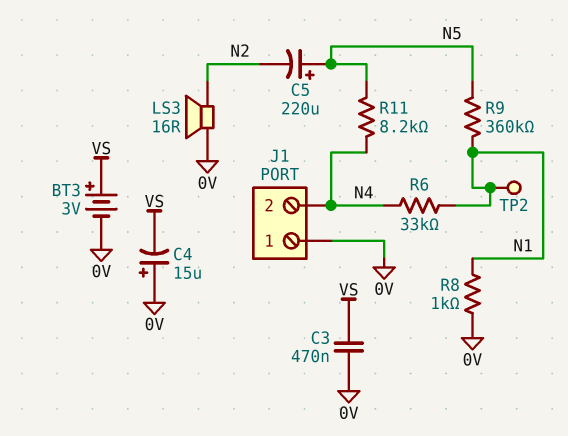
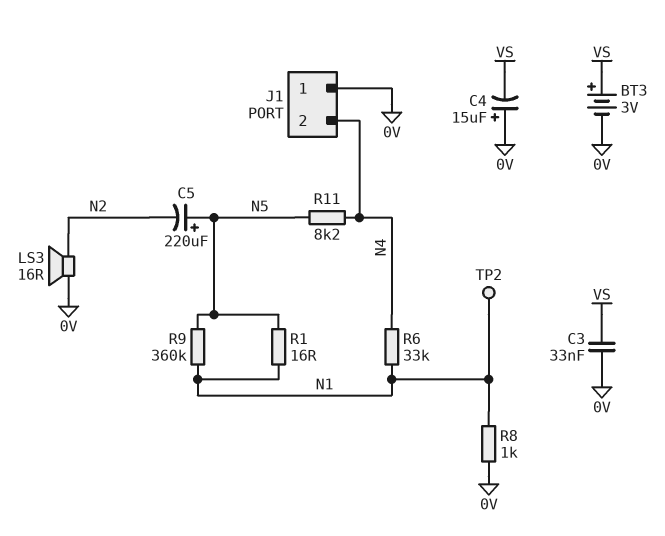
C3: 470nF (0V, VS) -> 33nF (0V, VS)
R1: none -> 16 (N1, N5)

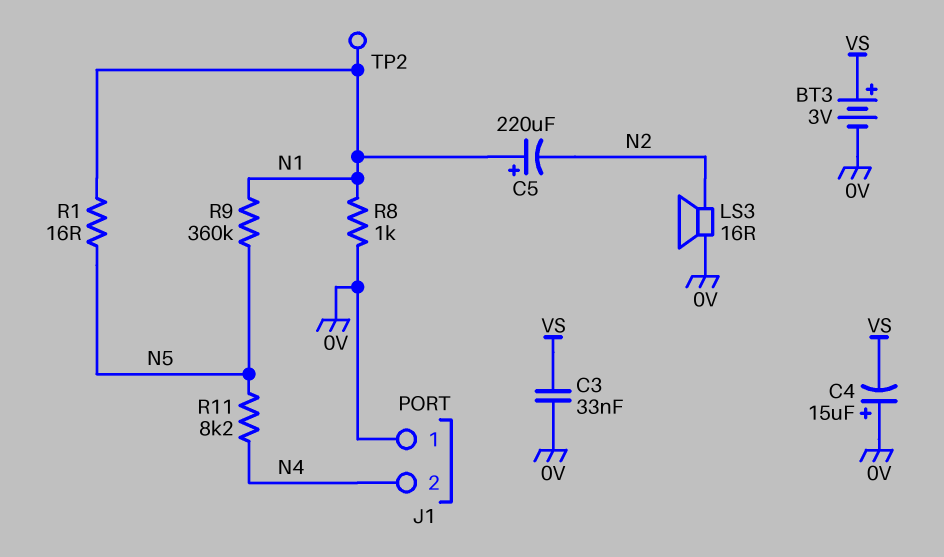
C5: 220uF (plus N5, minus N2) -> 220uF (plus N1, minus N2)
R6: 33k (N1, N4) -> none

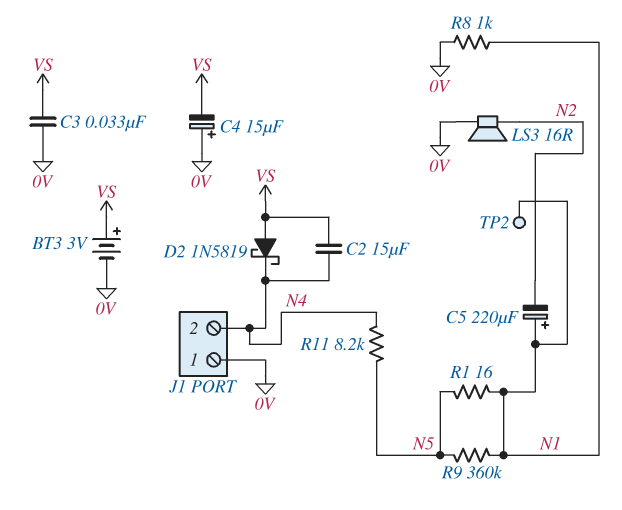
C2: none -> 15uF (N4, VS)
D2: none -> schottky 1N5819 (A VS, K N4)

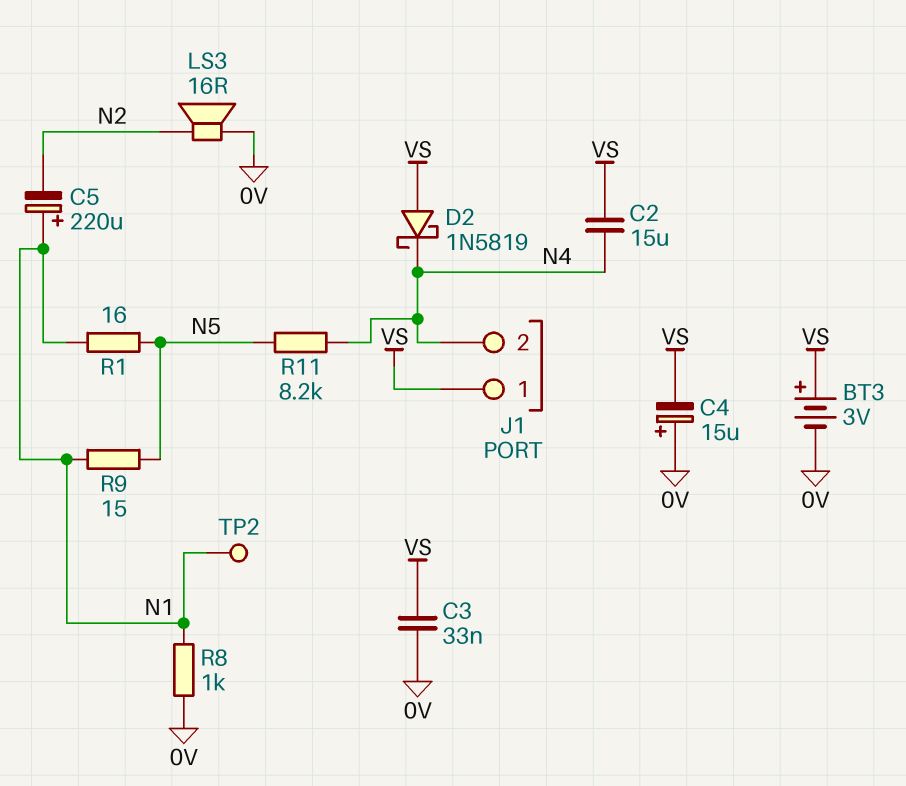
J1 pin 1: 0V -> VS
R9: 360k (N1, N5) -> 15 (N1, N5)

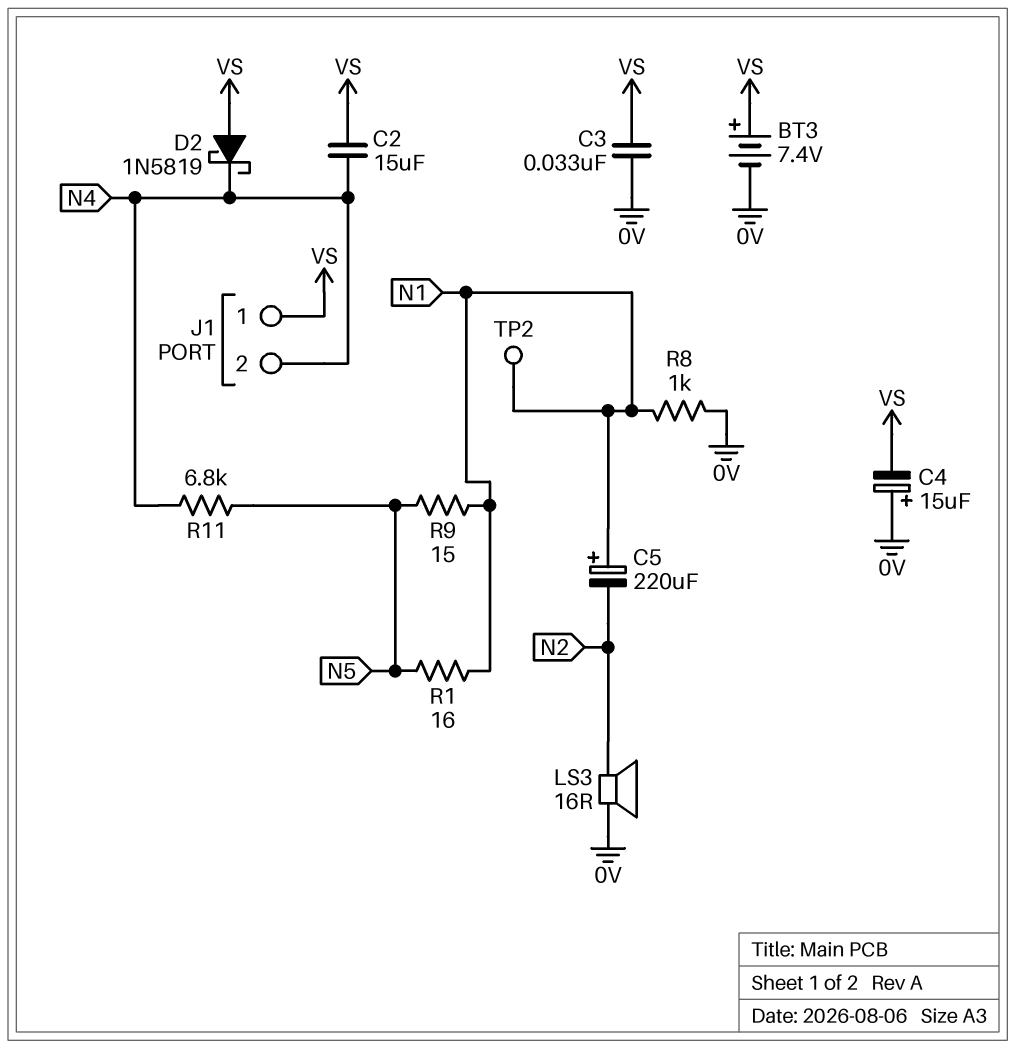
BT3: 3V (plus VS, minus 0V) -> 7.4V (plus VS, minus 0V)
R11: 8.2k (N4, N5) -> 6.8k (N4, N5)

